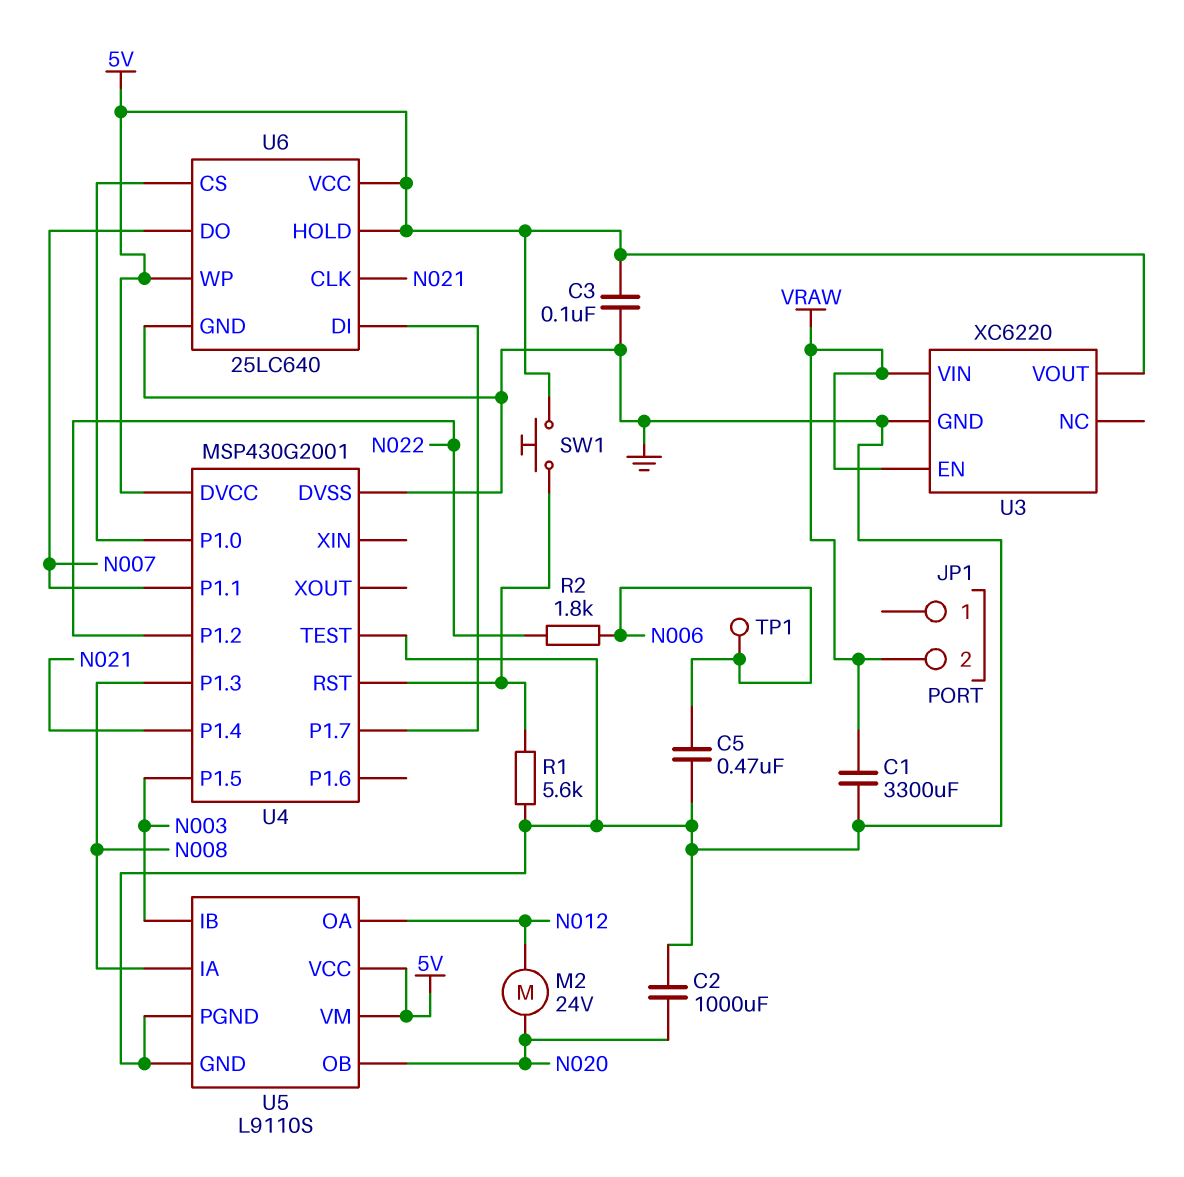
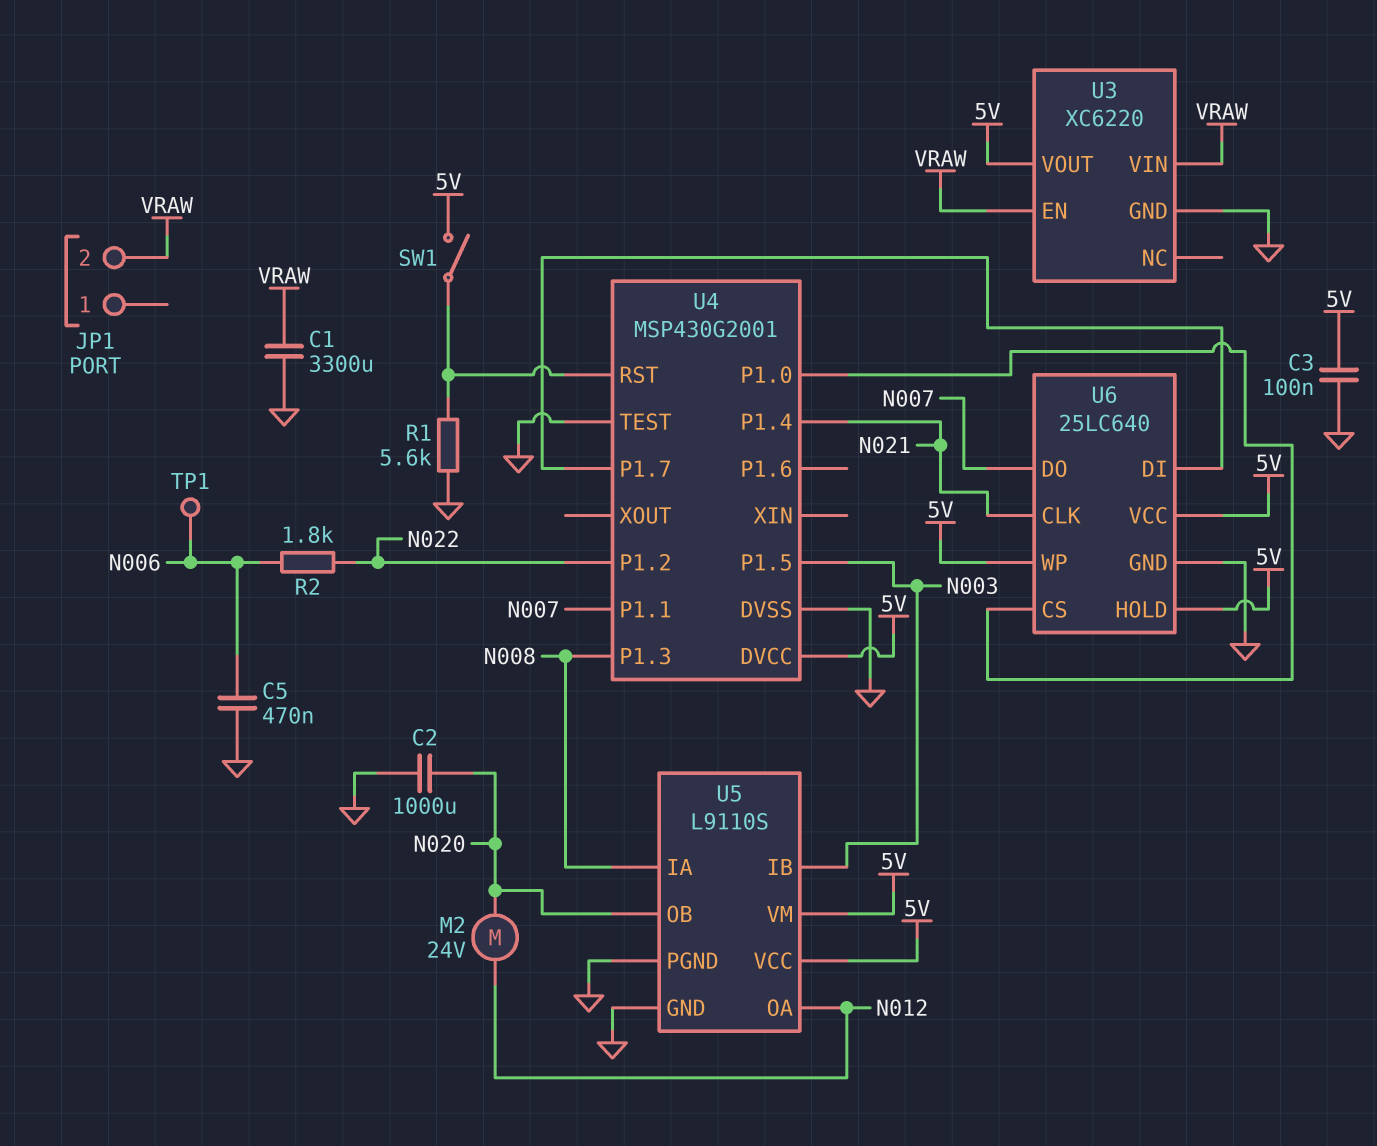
SW1: button (5V, U4/RST) -> switch (5V, U4/RST)

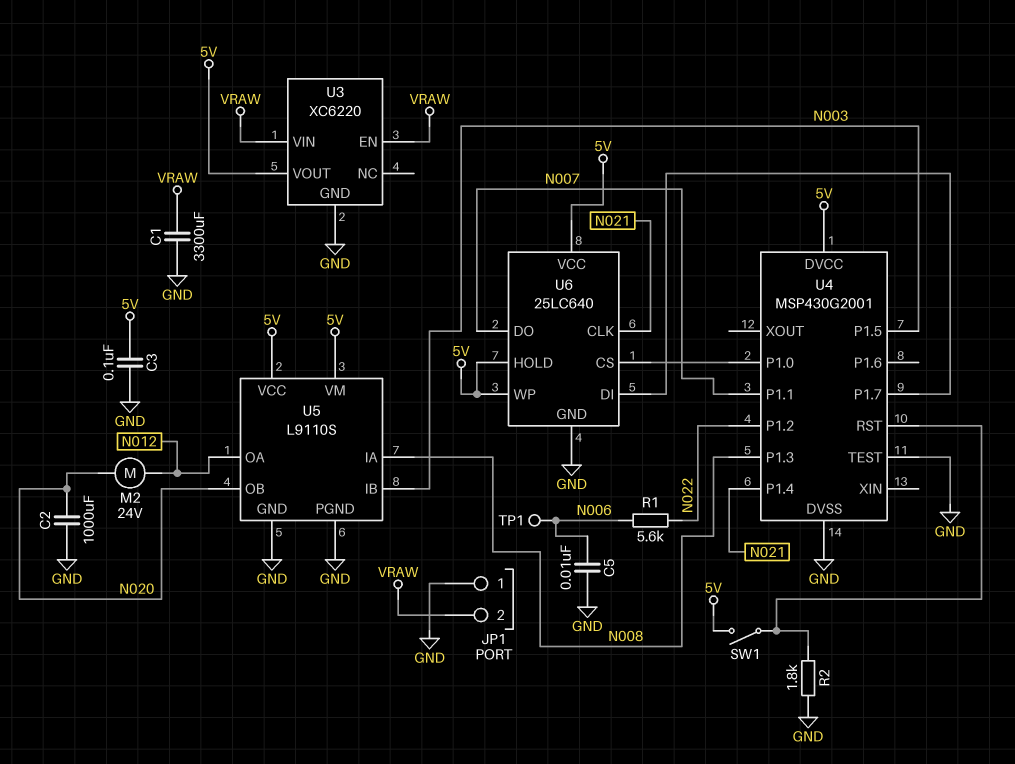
C5: 470nF (GND, N006) -> 10nF (GND, N006)
JP1 pin 1: none -> GND
R1: 5.6k (GND, U4/RST) -> 5.6k (N006, N022)
R2: 1.8k (N006, N022) -> 1.8k (GND, U4/RST)

